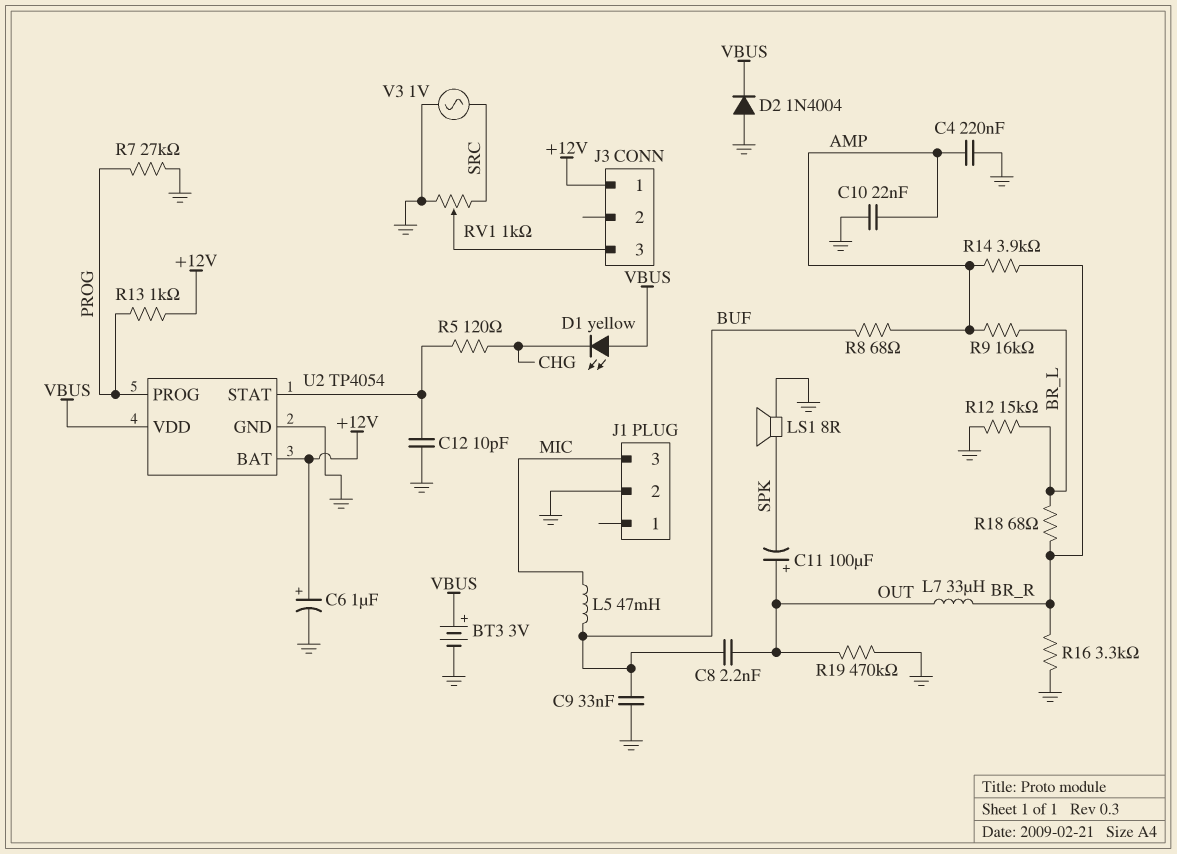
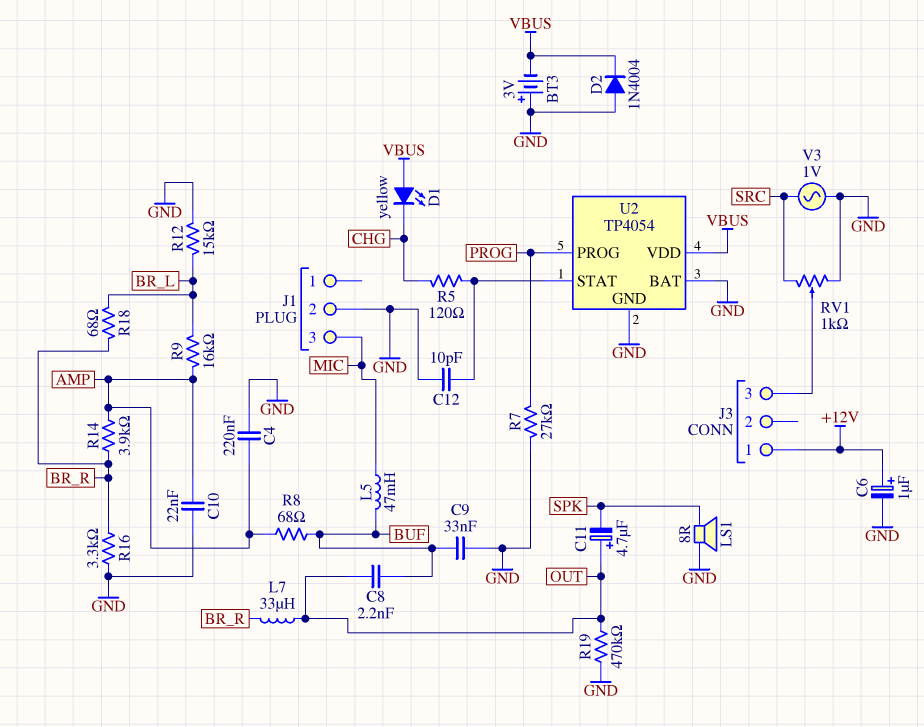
BT3: 3V (plus VBUS, minus GND) -> 3V (plus GND, minus VBUS)
C11: 100uF (plus OUT, minus SPK) -> 4.7uF (plus OUT, minus SPK)
R13: 1k (+12V, PROG) -> none
U2 pin BAT: +12V -> GND

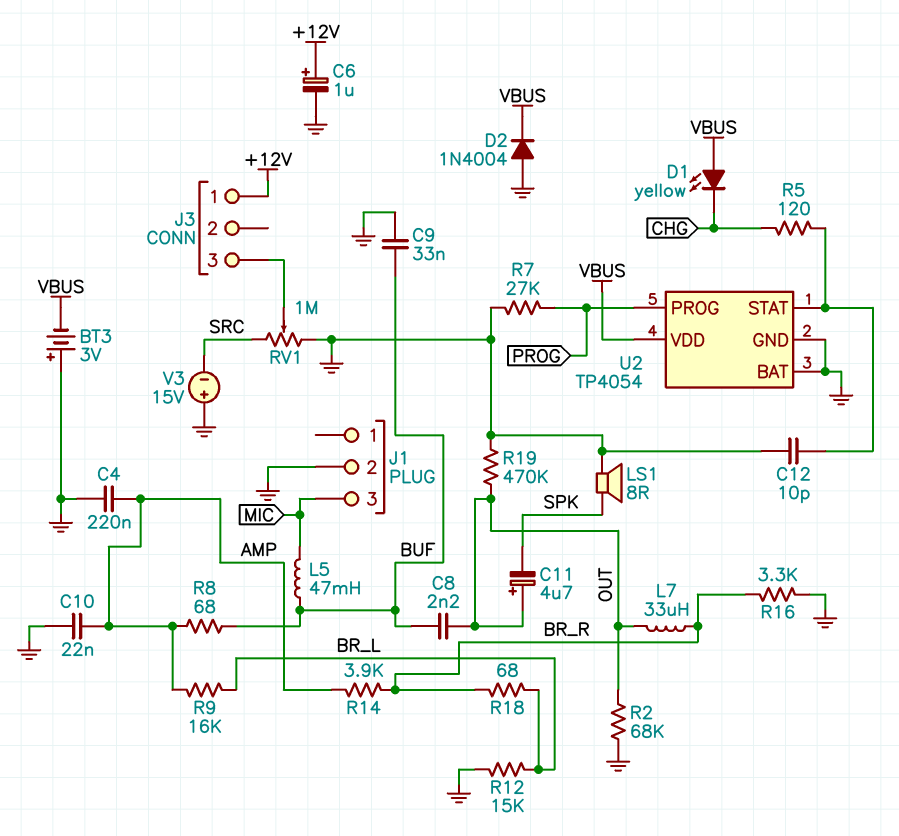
R2: none -> 68k (GND, OUT)
RV1: 1k (GND, SRC, wiper J3/3) -> 1M (GND, SRC, wiper J3/3)
V3: AC 1V (GND, SRC) -> 15V (plus GND, minus SRC)

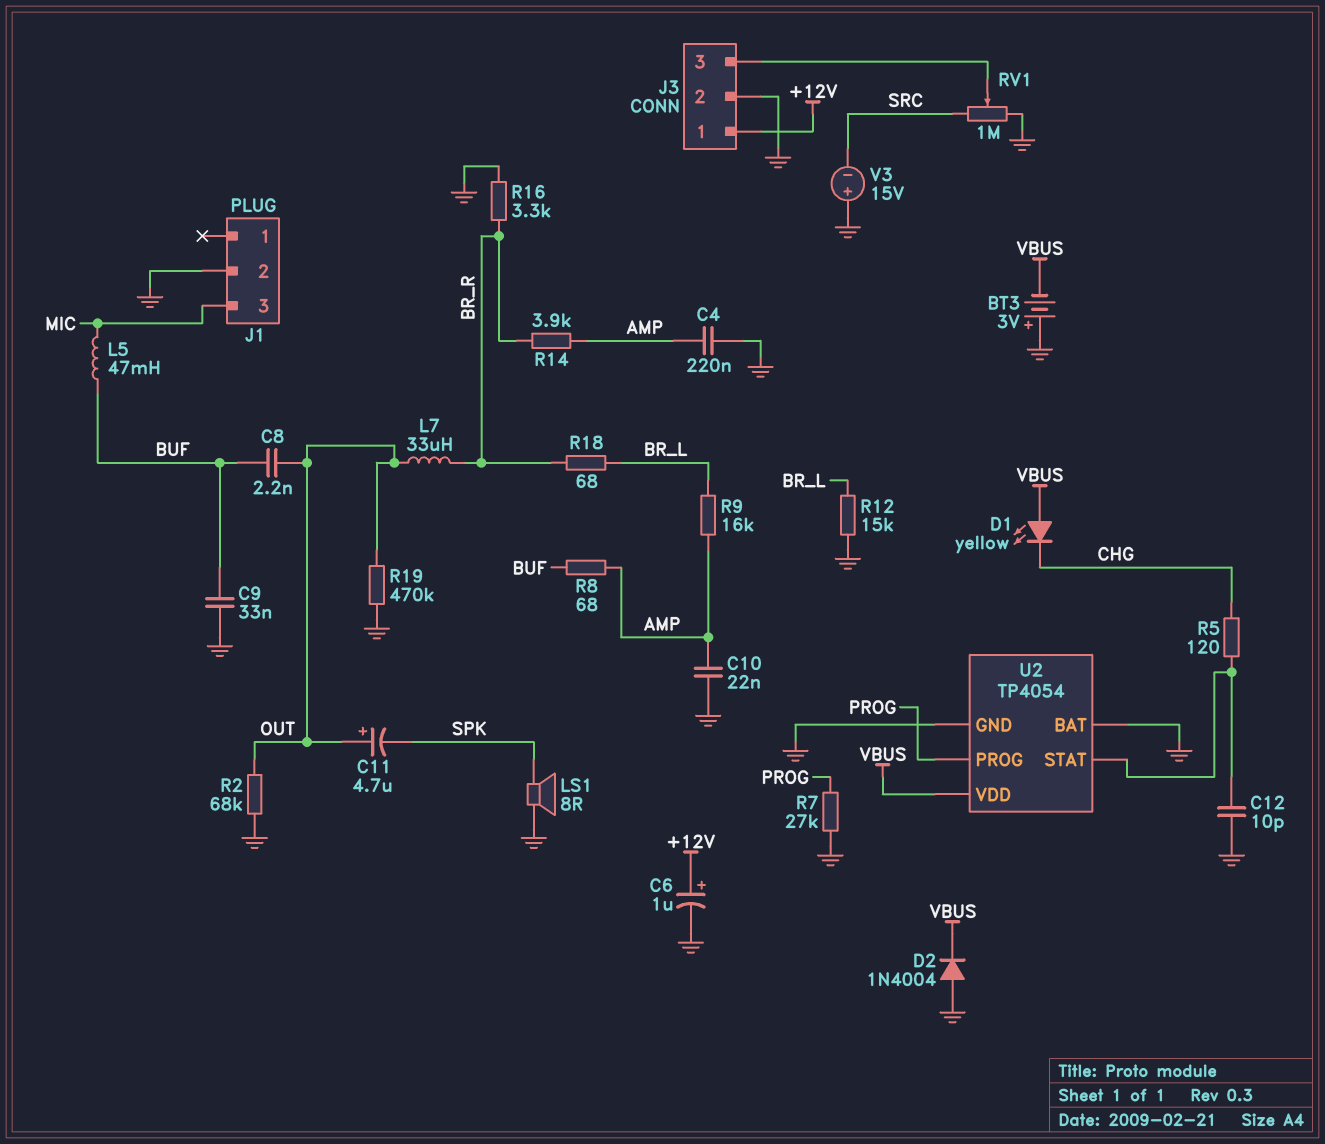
J3 pin 2: none -> GND

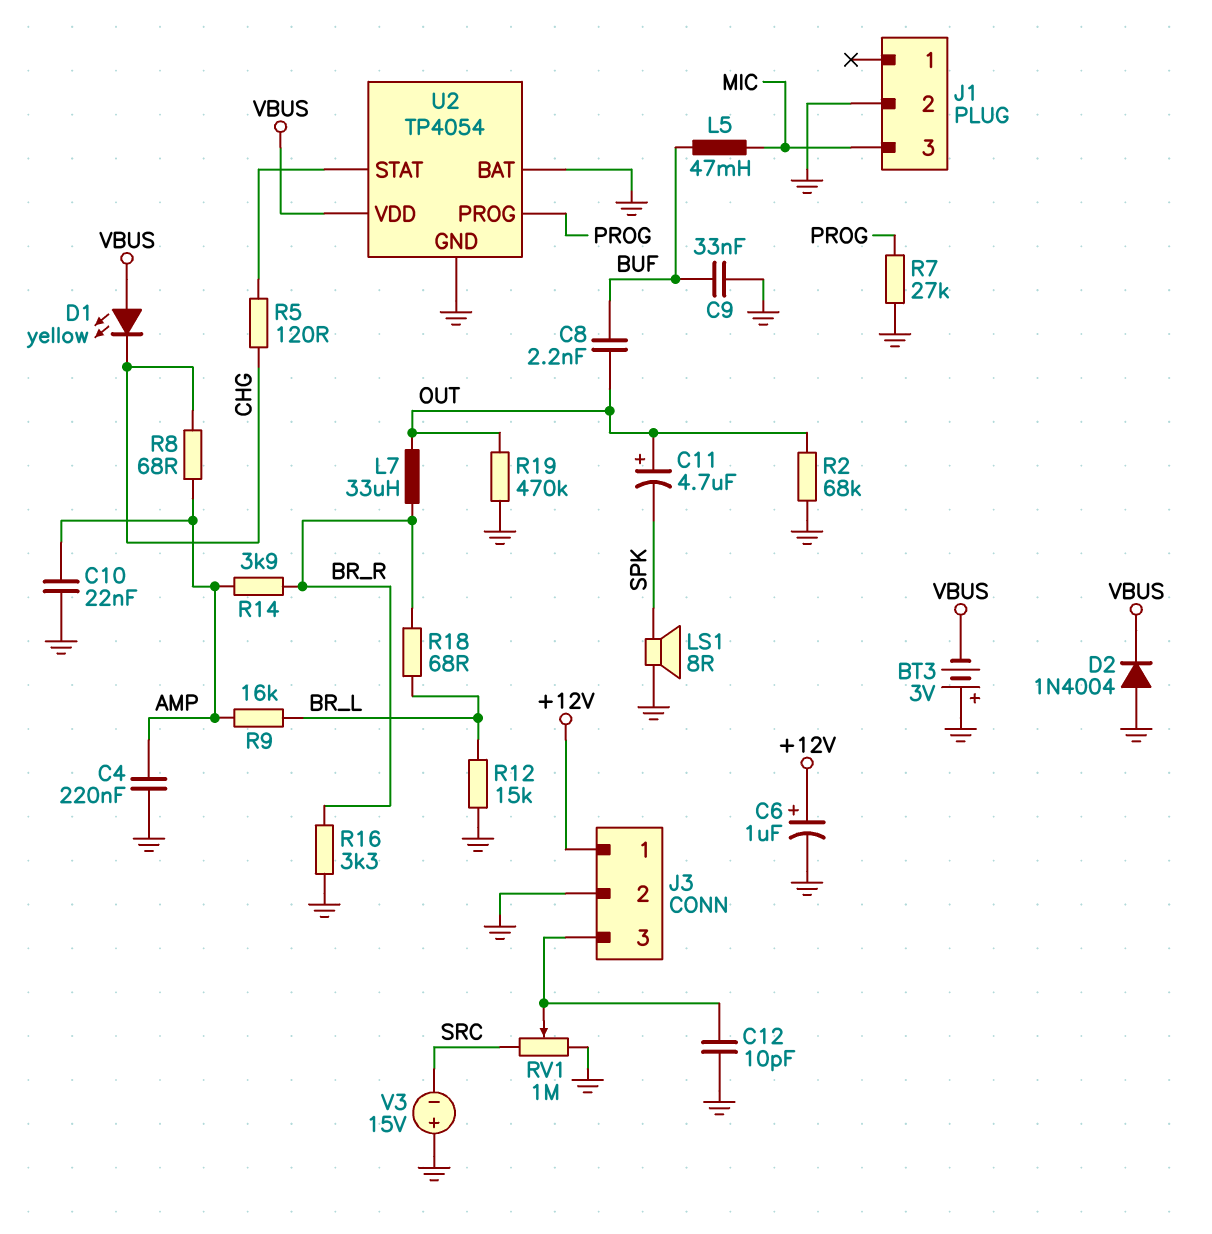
C12: 10pF (GND, U2/STAT) -> 10pF (GND, J3/3)
R8: 68 (AMP, BUF) -> 68 (AMP, CHG)

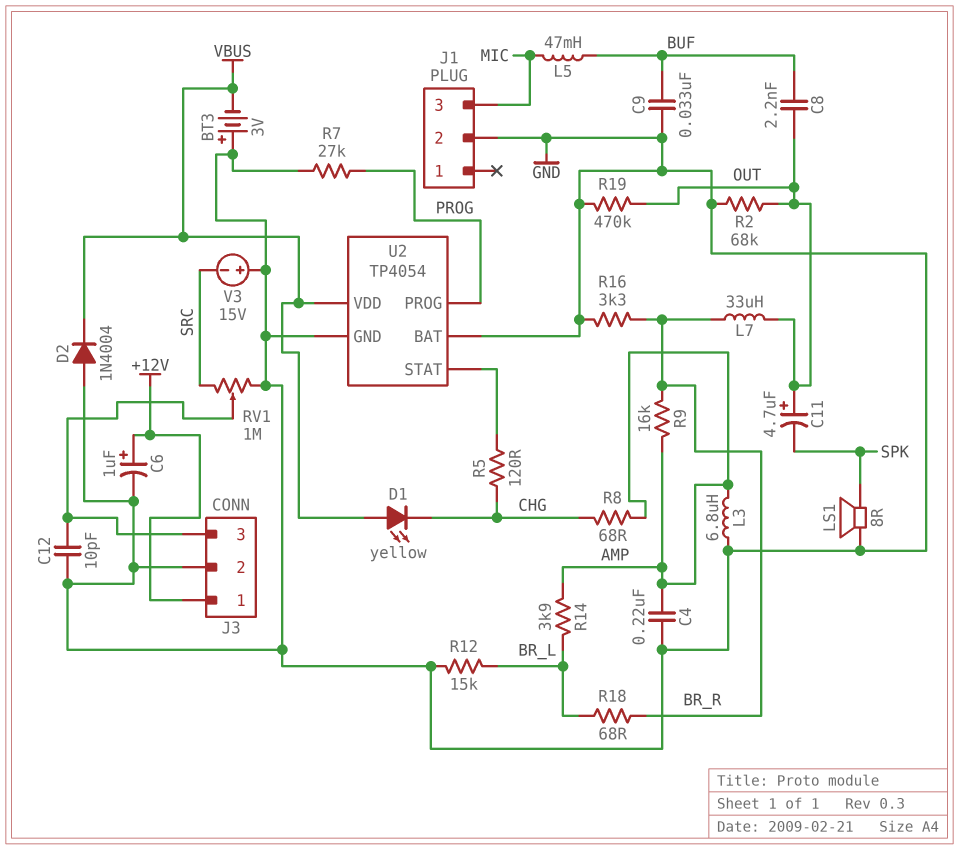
C10: 22nF (AMP, GND) -> none
L3: none -> 6.8uH (AMP, GND)
R9: 16k (AMP, BR_L) -> 16k (AMP, BR_R)
R14: 3.9k (AMP, BR_R) -> 3.9k (AMP, BR_L)

